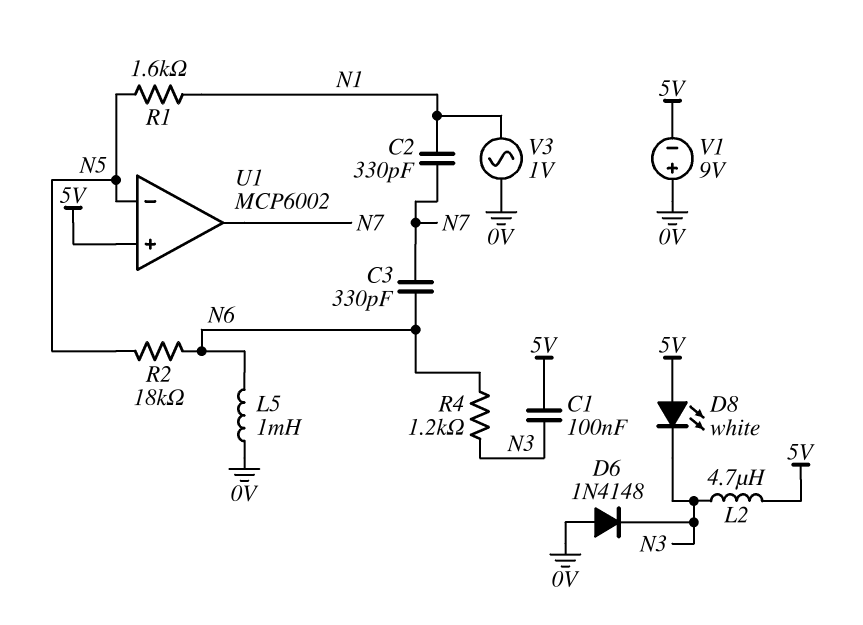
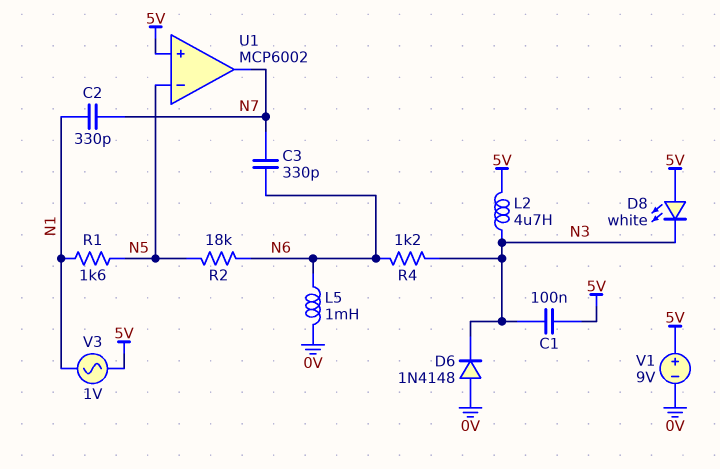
V1: 9V (plus 0V, minus 5V) -> 9V (plus 5V, minus 0V)
V3: AC 1V (0V, N1) -> AC 1V (5V, N1)

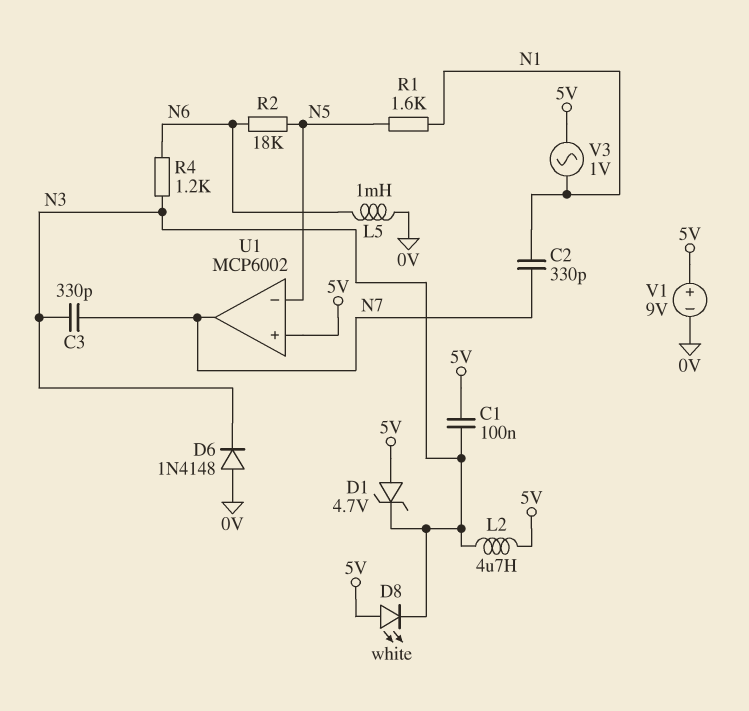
C3: 330pF (N6, N7) -> 330pF (N3, N7)
D1: none -> zener 4.7V (A 5V, K N3)

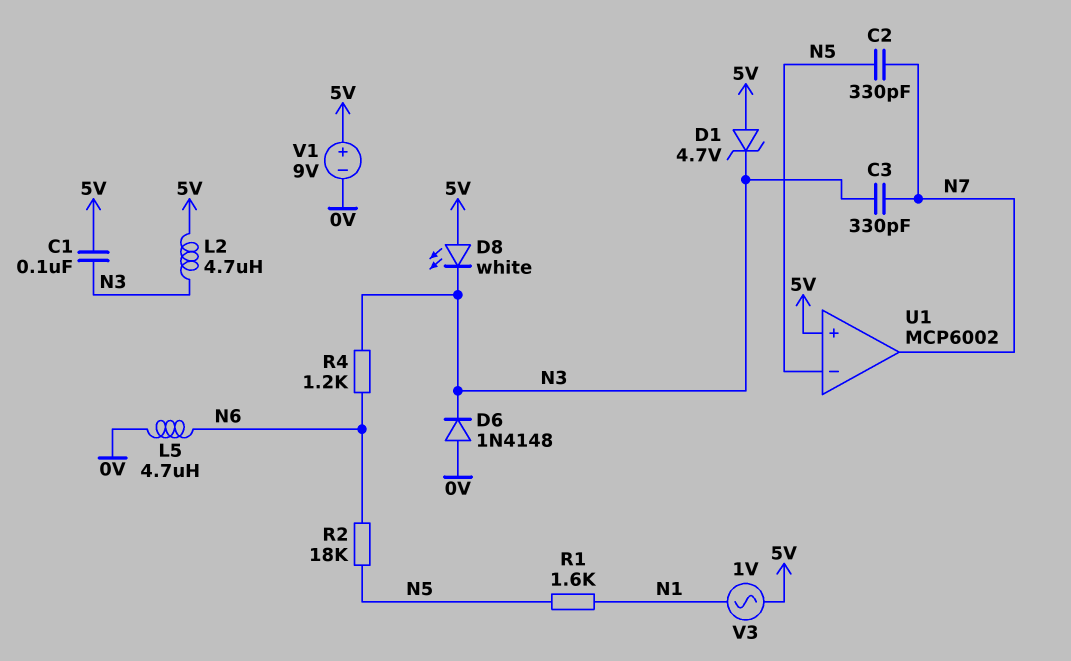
C2: 330pF (N1, N7) -> 330pF (N5, N7)
L5: 1mH (0V, N6) -> 4.7uH (0V, N6)

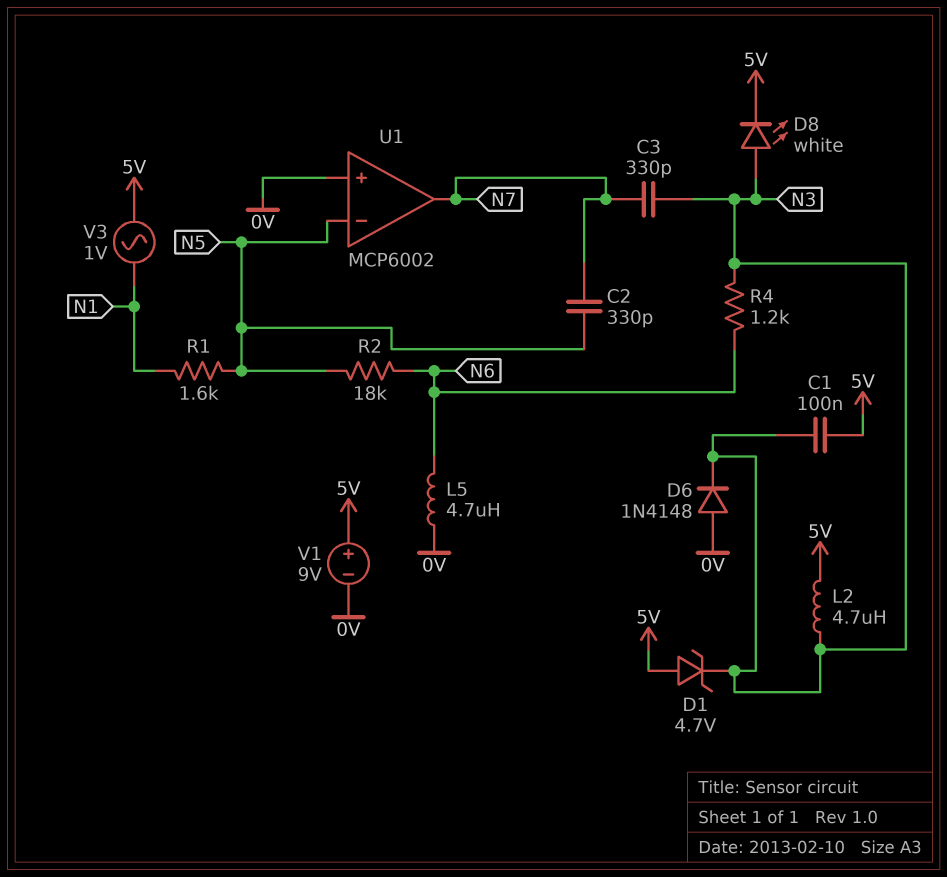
D8: LED white (A 5V, K N3) -> LED white (A N3, K 5V)
U1 pin in+: 5V -> 0V

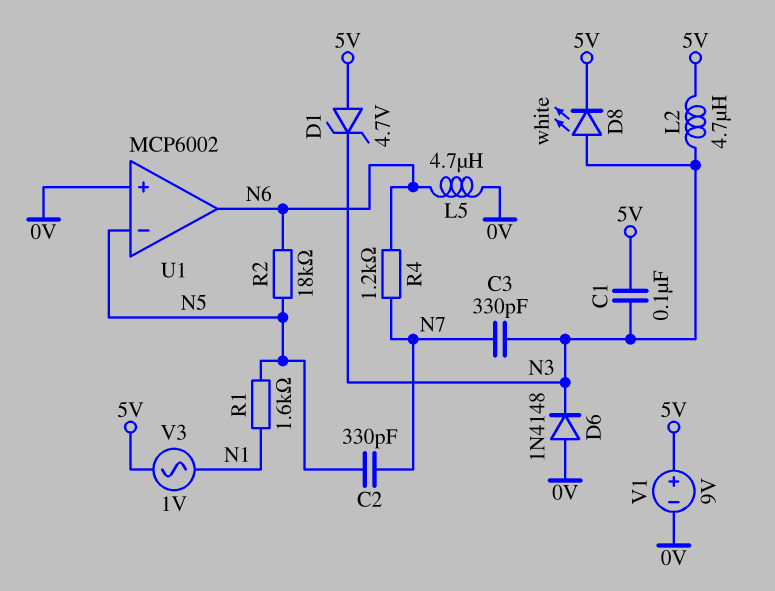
R4: 1.2k (N3, N6) -> 1.2k (N6, N7)
U1 pin out: N7 -> N6

